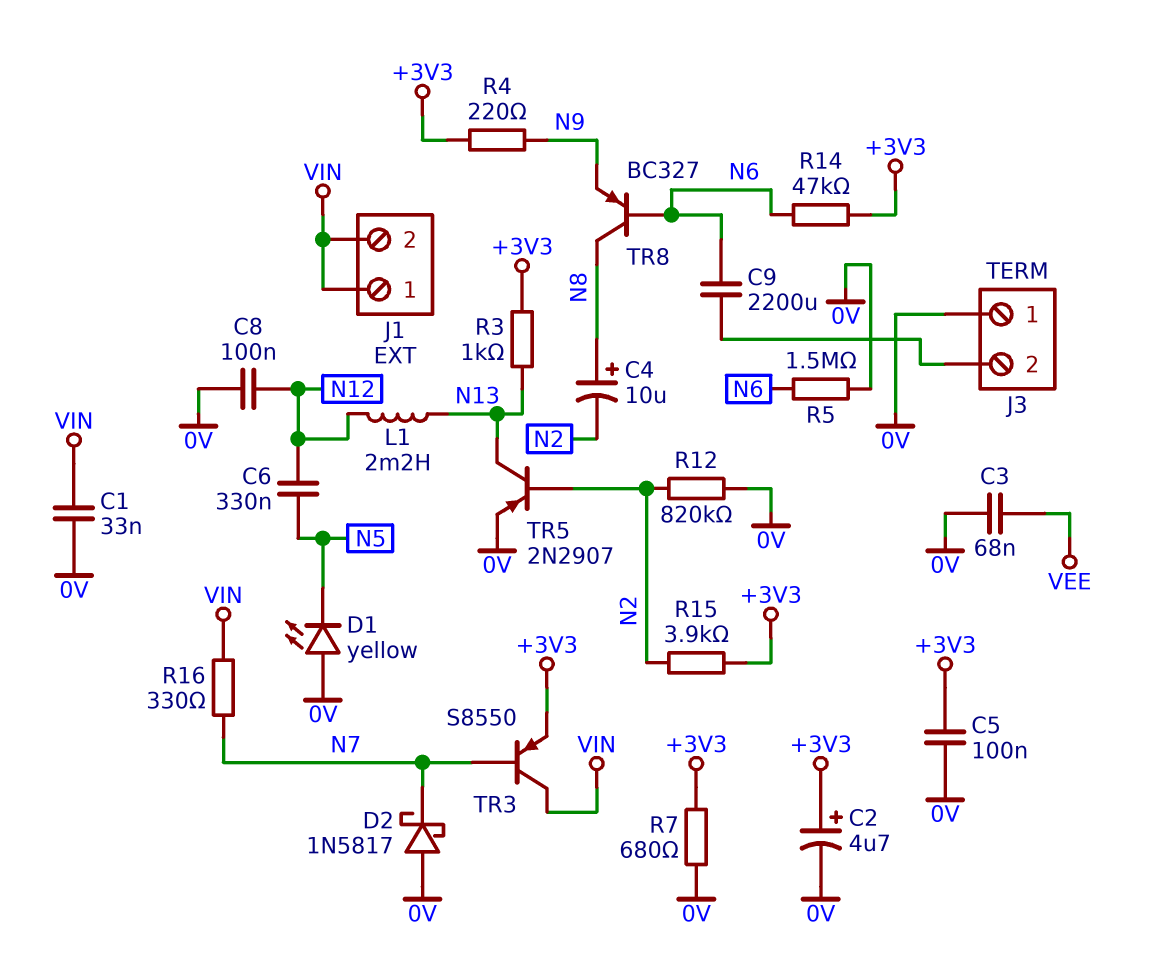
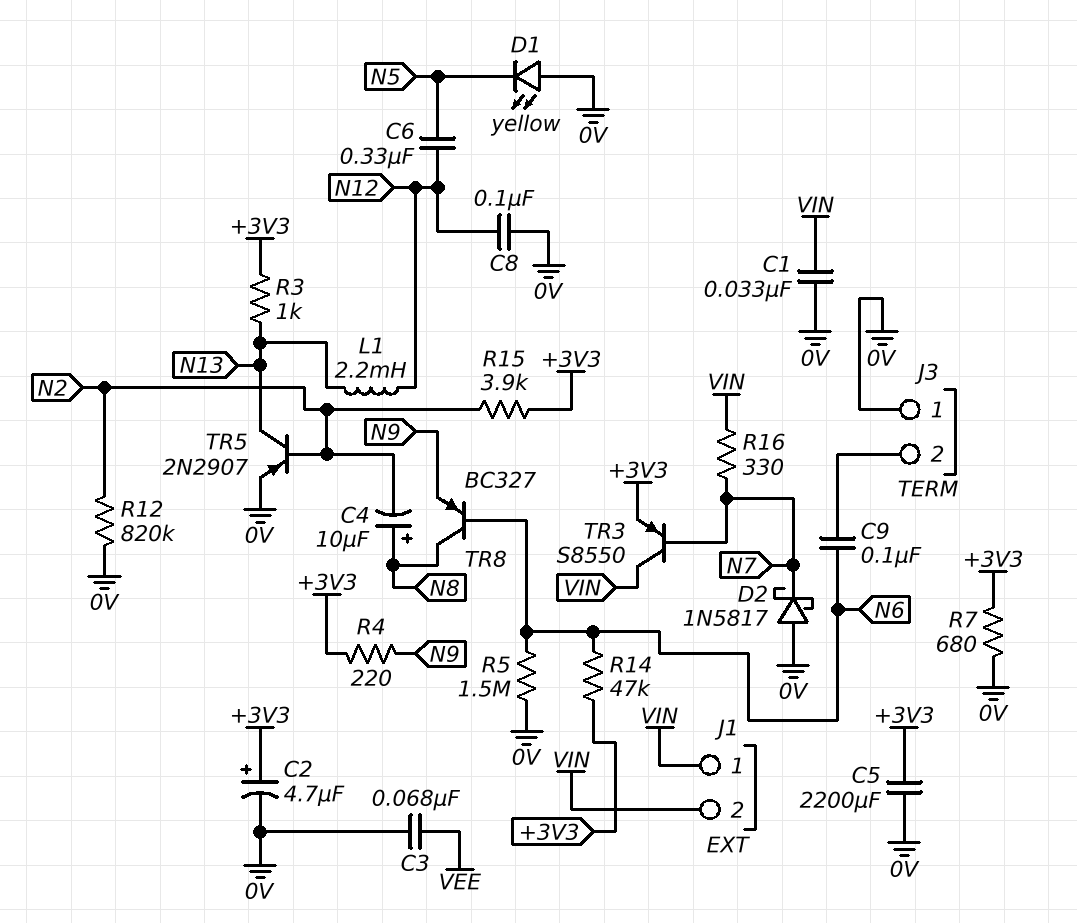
C5: 100nF (+3V3, 0V) -> 2200uF (+3V3, 0V)
C9: 2200uF (J3/2, N6) -> 100nF (J3/2, N6)

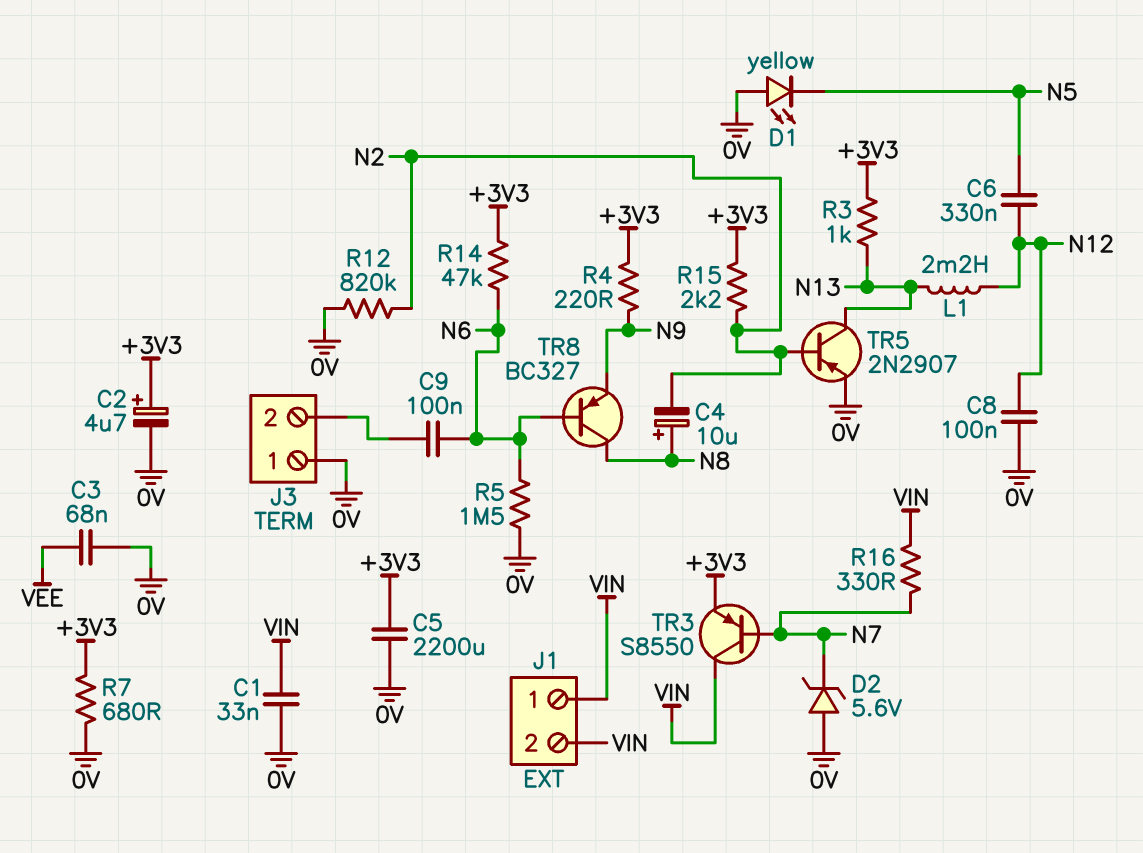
D2: schottky 1N5817 (A 0V, K N7) -> zener 5.6V (A 0V, K N7)
R15: 3.9k (+3V3, N2) -> 2.2k (+3V3, N2)

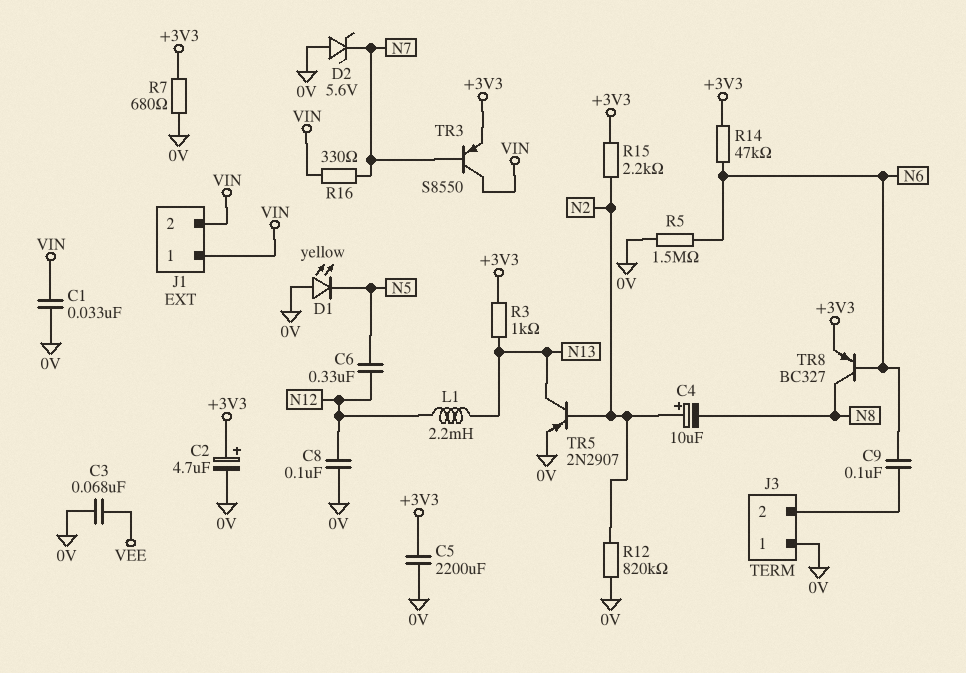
C4: 10uF (plus N8, minus N2) -> 10uF (plus N2, minus N8)
R4: 220 (+3V3, N9) -> none
TR8: PNP BC327 (B N6, C N8, E N9) -> PNP BC327 (B N6, C N8, E +3V3)

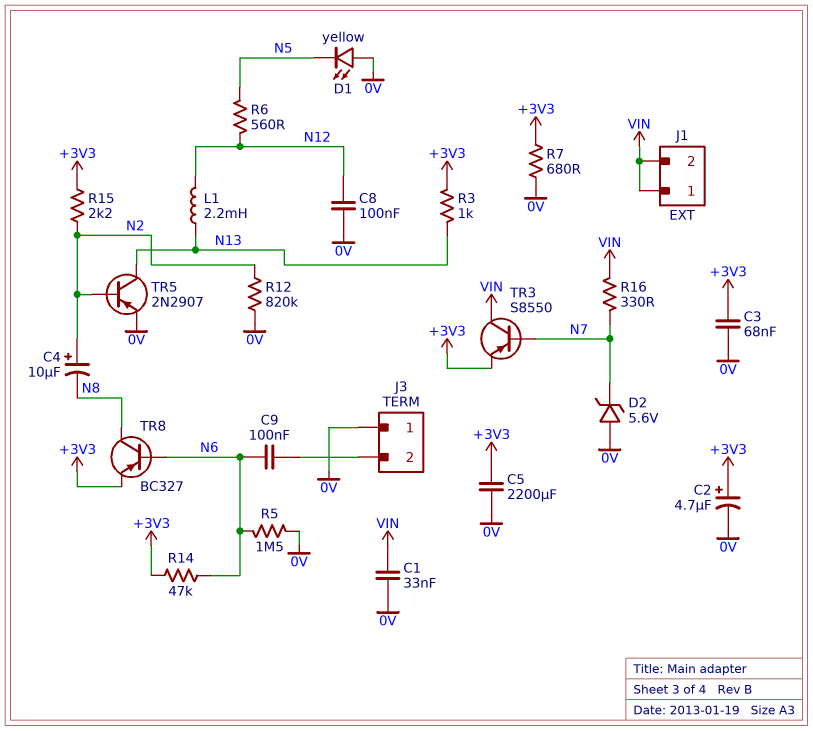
C3: 68nF (0V, VEE) -> 68nF (+3V3, 0V)
C6: 330nF (N5, N12) -> none
R6: none -> 560 (N5, N12)

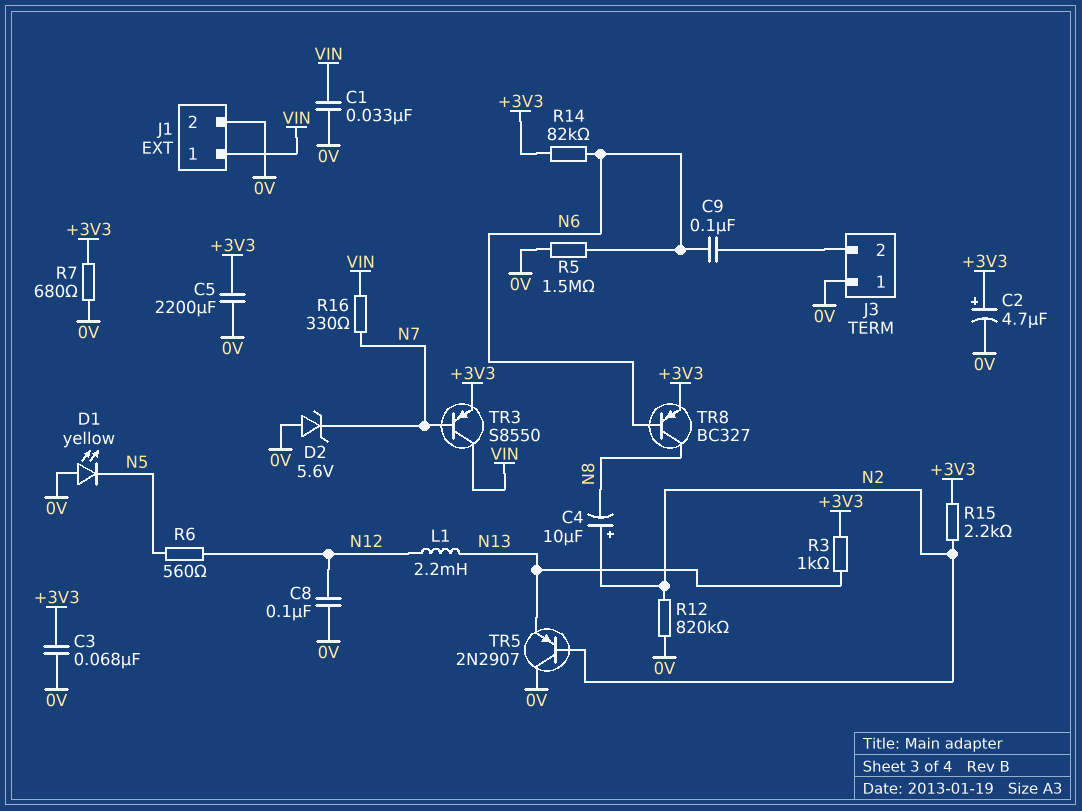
J1 pin 2: VIN -> 0V
R14: 47k (+3V3, N6) -> 82k (+3V3, N6)
TR5: PNP 2N2907 (B N2, C N13, E 0V) -> PNP 2N2907 (B N2, C 0V, E N13)

